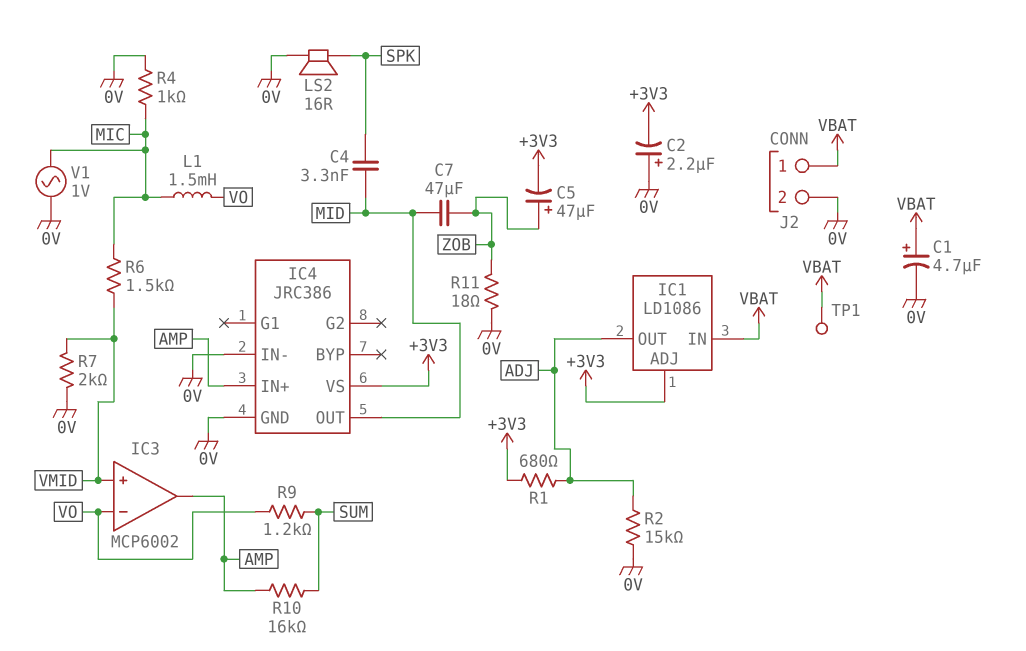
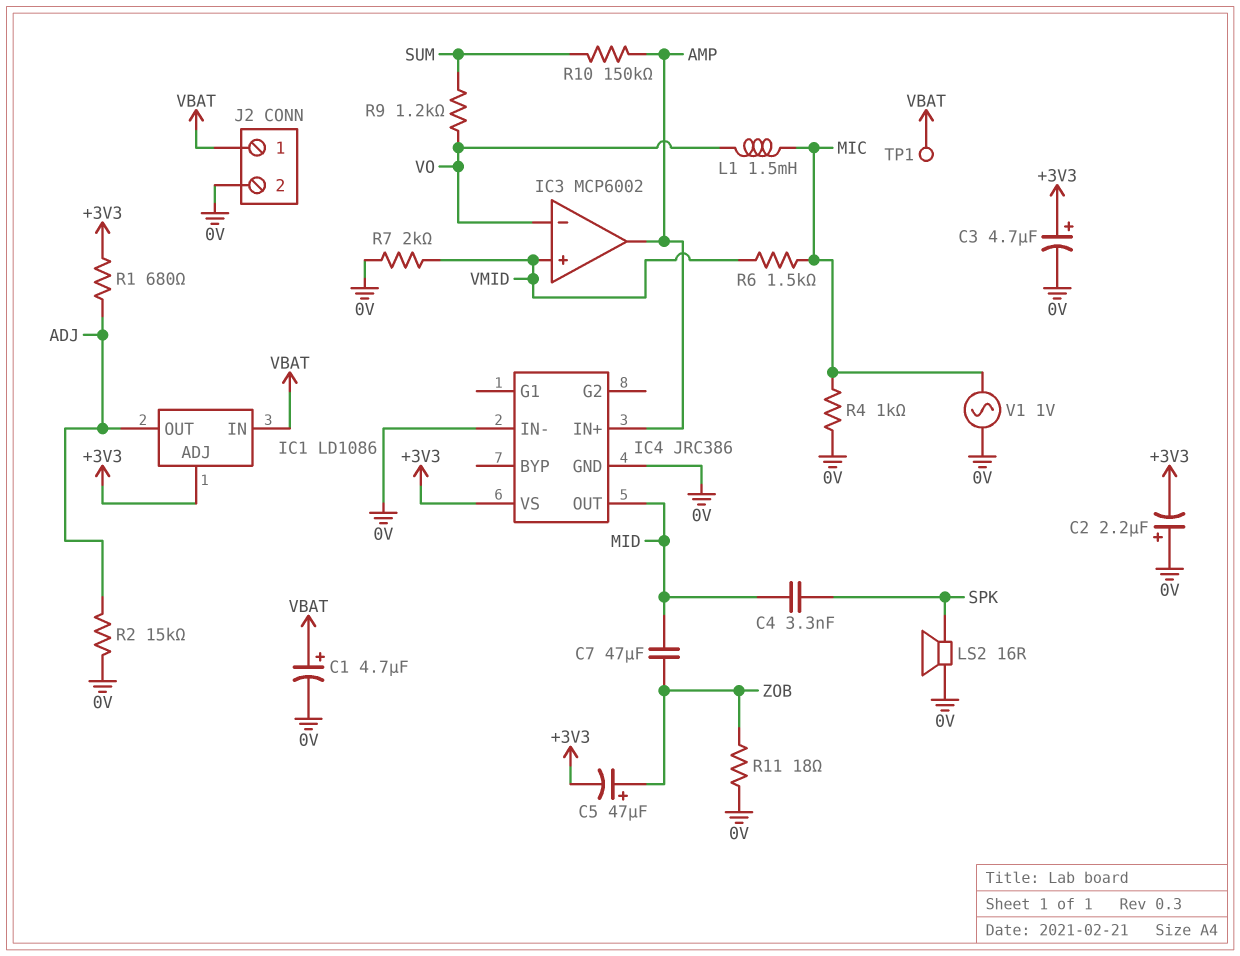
C3: none -> 4.7uF (plus +3V3, minus 0V)
R10: 16k (AMP, SUM) -> 150k (AMP, SUM)

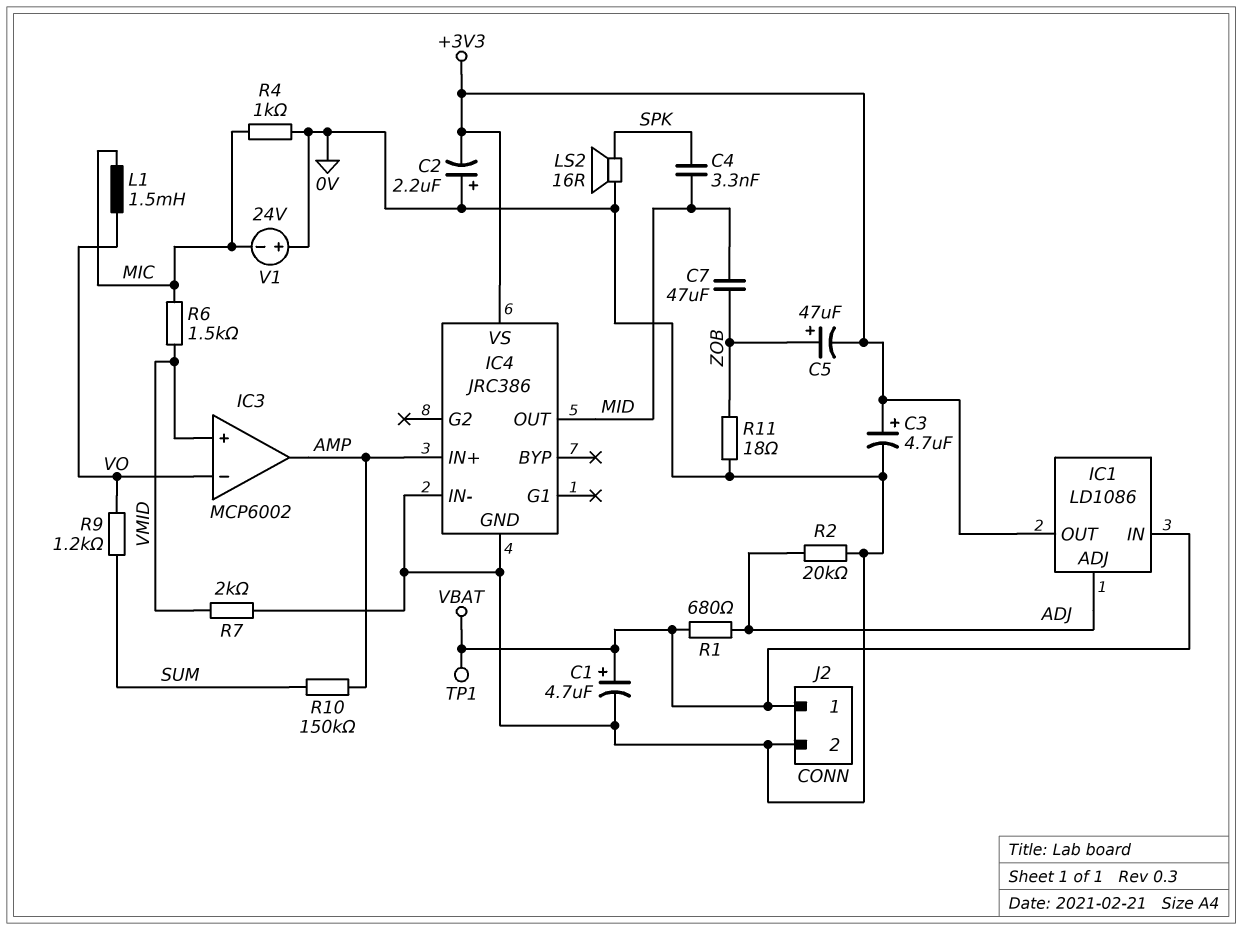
IC1 pin ADJ: +3V3 -> ADJ
IC1 pin OUT: ADJ -> +3V3
R1: 680 (+3V3, ADJ) -> 680 (ADJ, VBAT)
R2: 15k (0V, ADJ) -> 20k (0V, ADJ)
V1: AC 1V (0V, MIC) -> 24V (plus 0V, minus MIC)

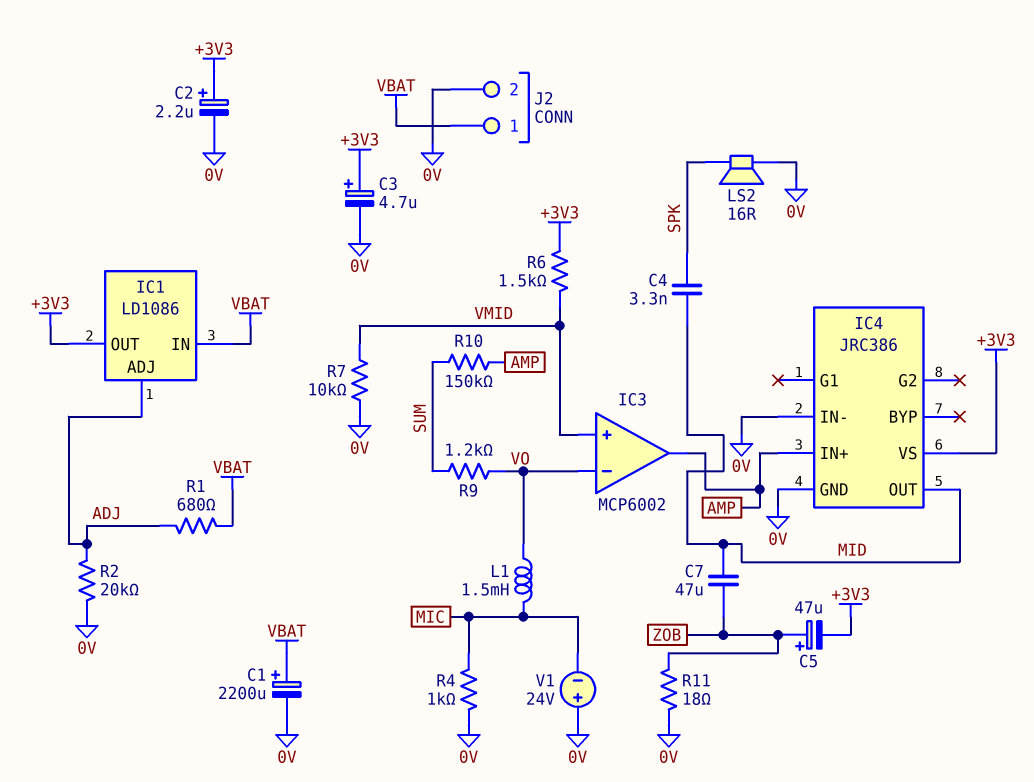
C1: 4.7uF (plus VBAT, minus 0V) -> 2200uF (plus VBAT, minus 0V)
C2: 2.2uF (plus 0V, minus +3V3) -> 2.2uF (plus +3V3, minus 0V)
R6: 1.5k (MIC, VMID) -> 1.5k (+3V3, VMID)
R7: 2k (0V, VMID) -> 10k (0V, VMID)
TP1: test point (VBAT) -> none

